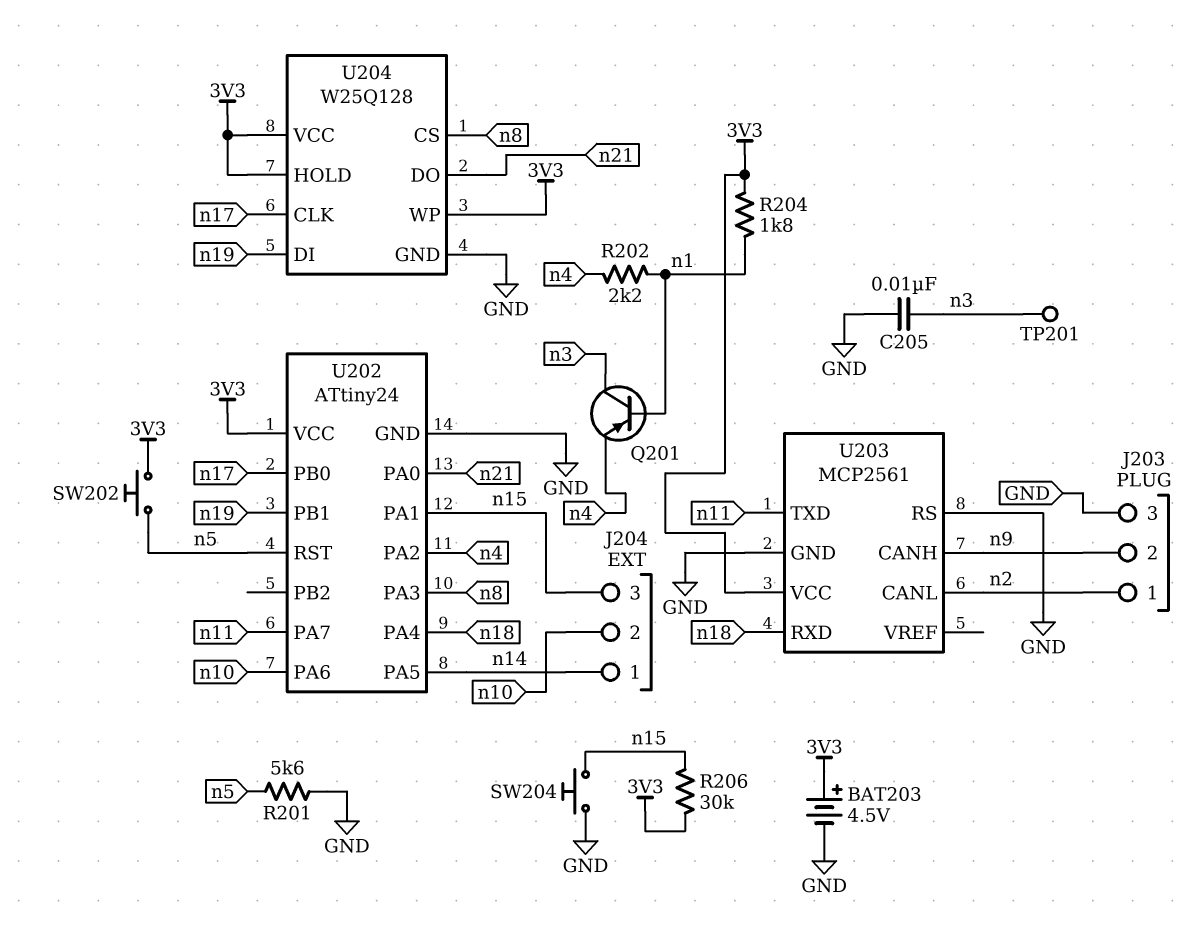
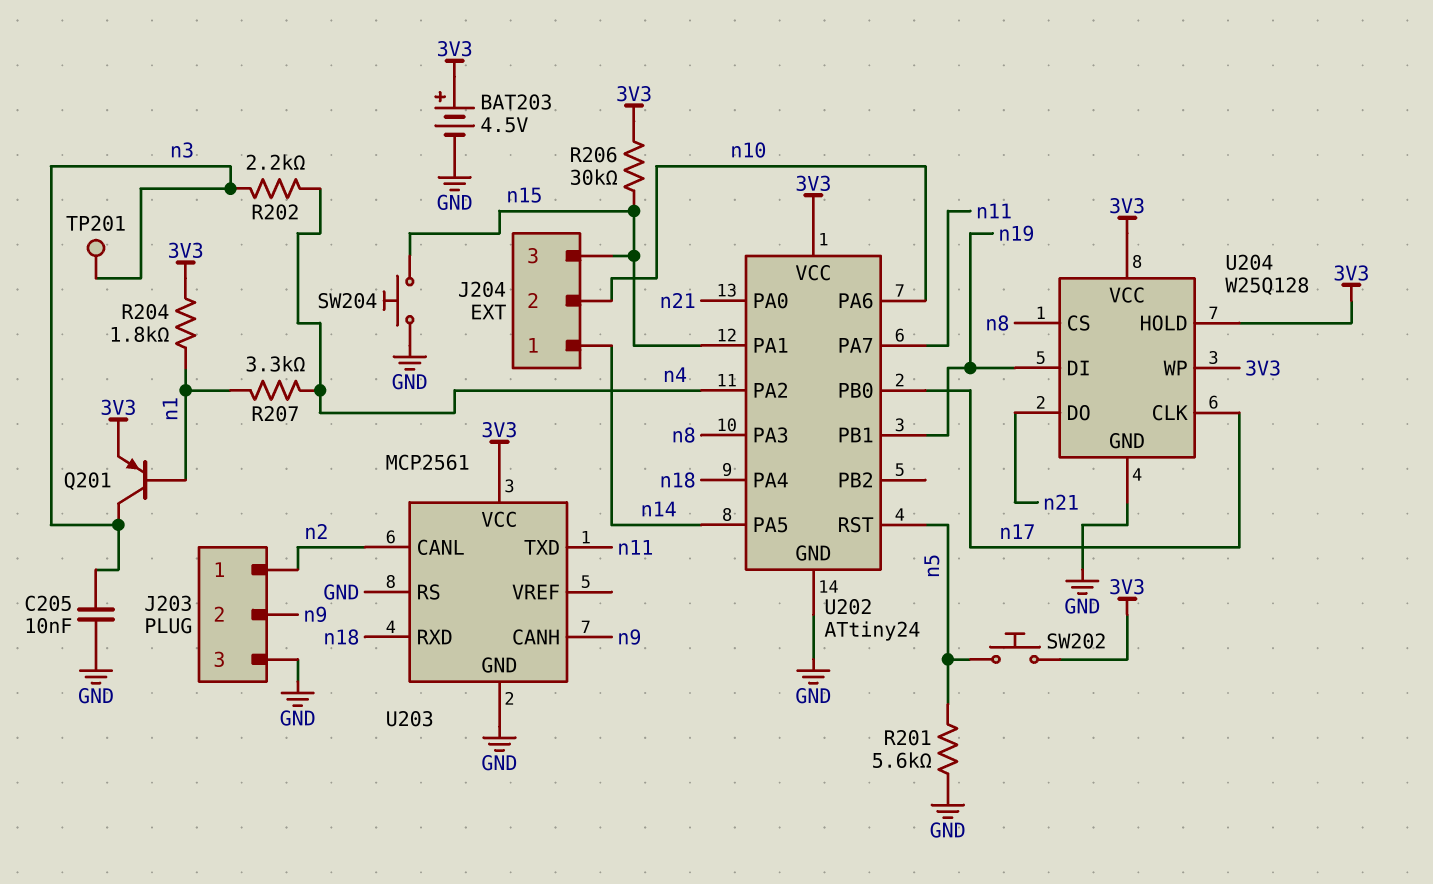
Q201: PNP (B n1, C n3, E n4) -> PNP (B n1, C n3, E 3V3)
R202: 2.2k (n1, n4) -> 2.2k (n3, n4)
R207: none -> 3.3k (n1, n4)

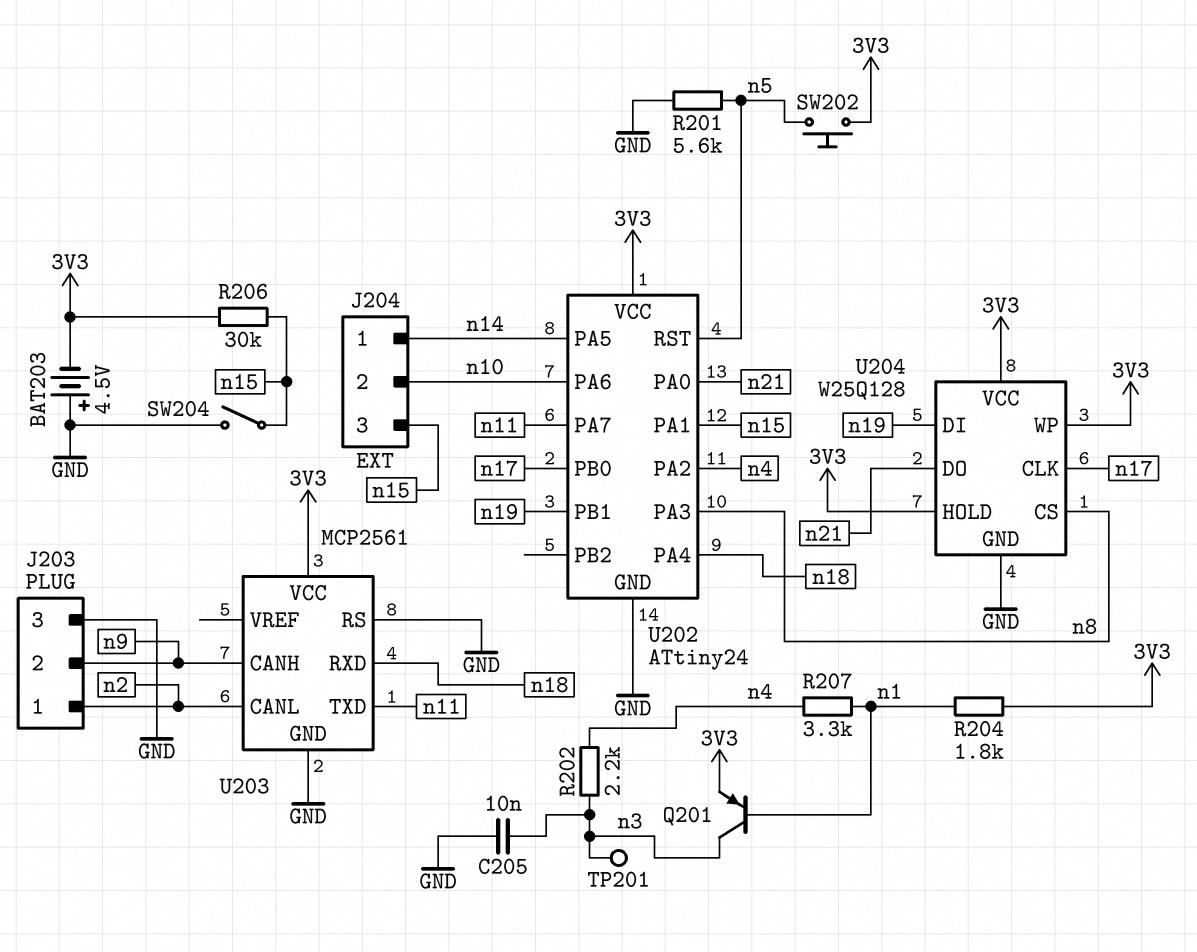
BAT203: 4.5V (plus 3V3, minus GND) -> 4.5V (plus GND, minus 3V3)
SW204: button (GND, n15) -> switch (GND, n15)

